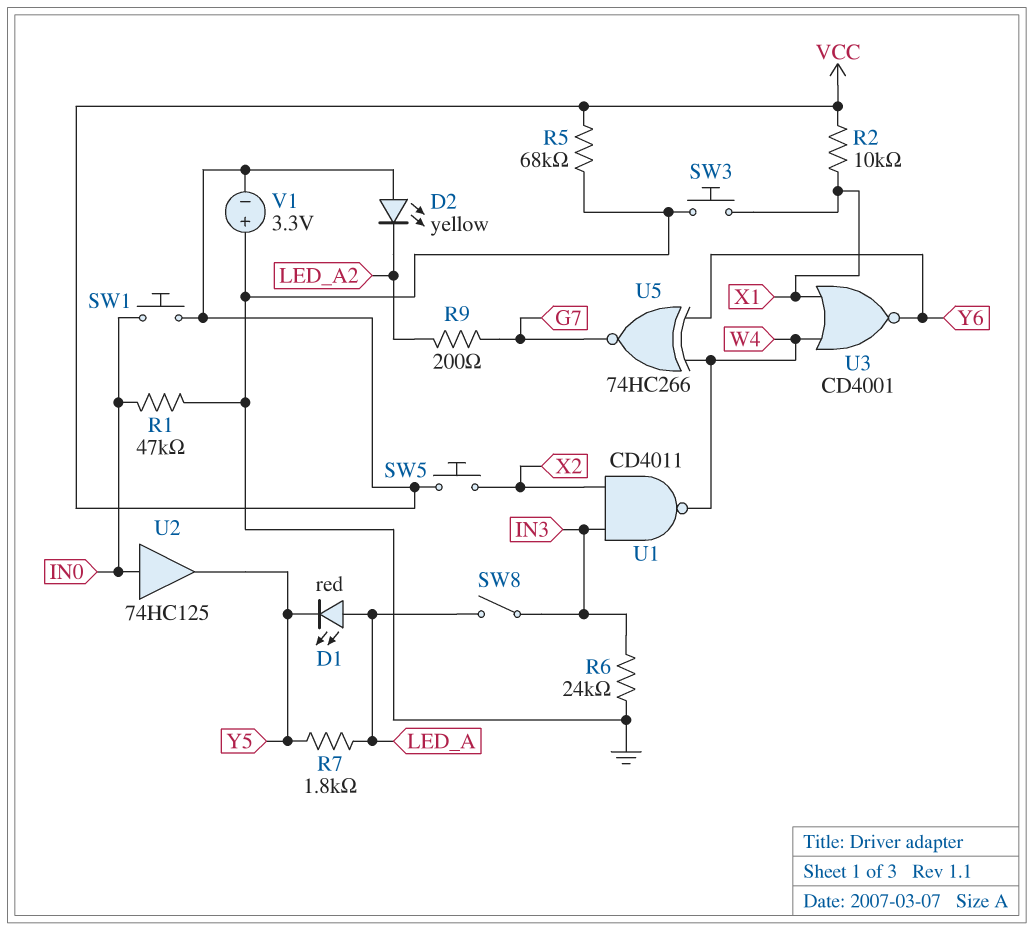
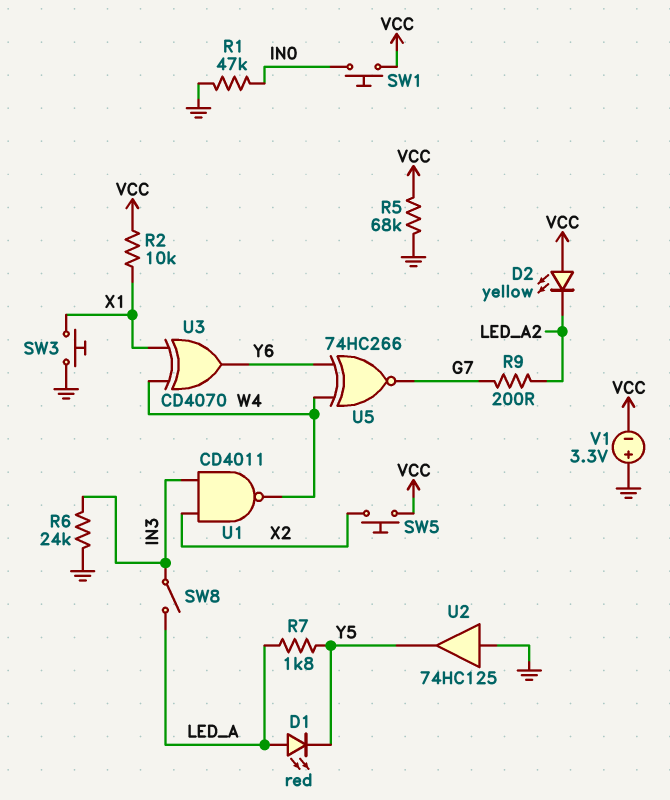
U2: buffer 74HC125 (in IN0, out Y5) -> buffer 74HC125 (in GND, out Y5)
U3: NOR CD4001 (in W4, in X1, out Y6) -> XOR CD4070 (in W4, in X1, out Y6)

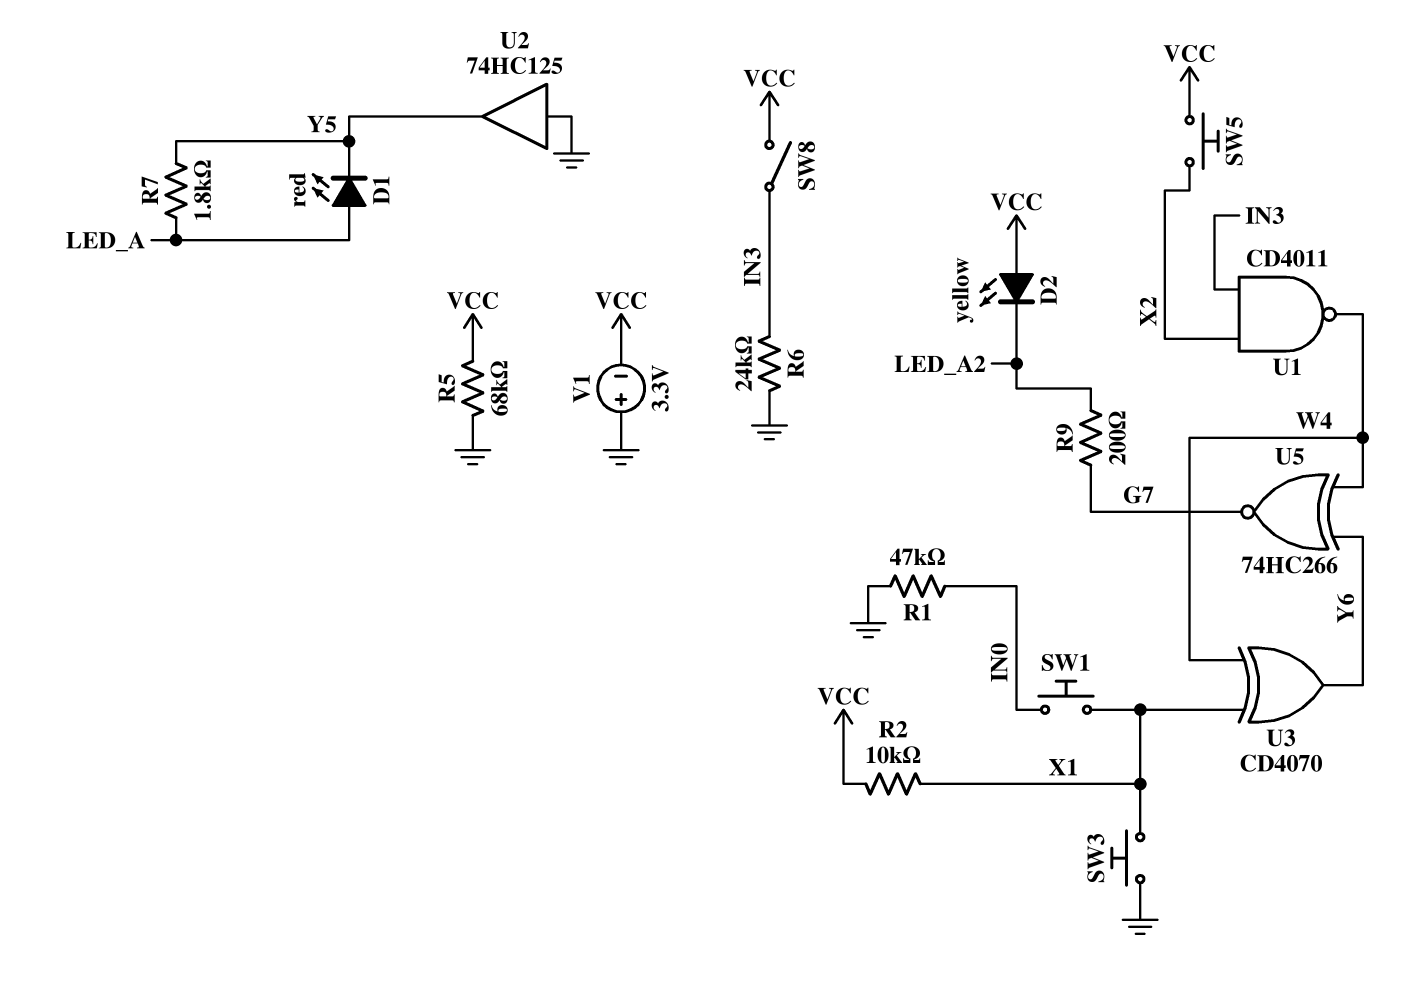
SW1: button (IN0, VCC) -> button (IN0, X1)
SW8: switch (IN3, LED_A) -> switch (IN3, VCC)

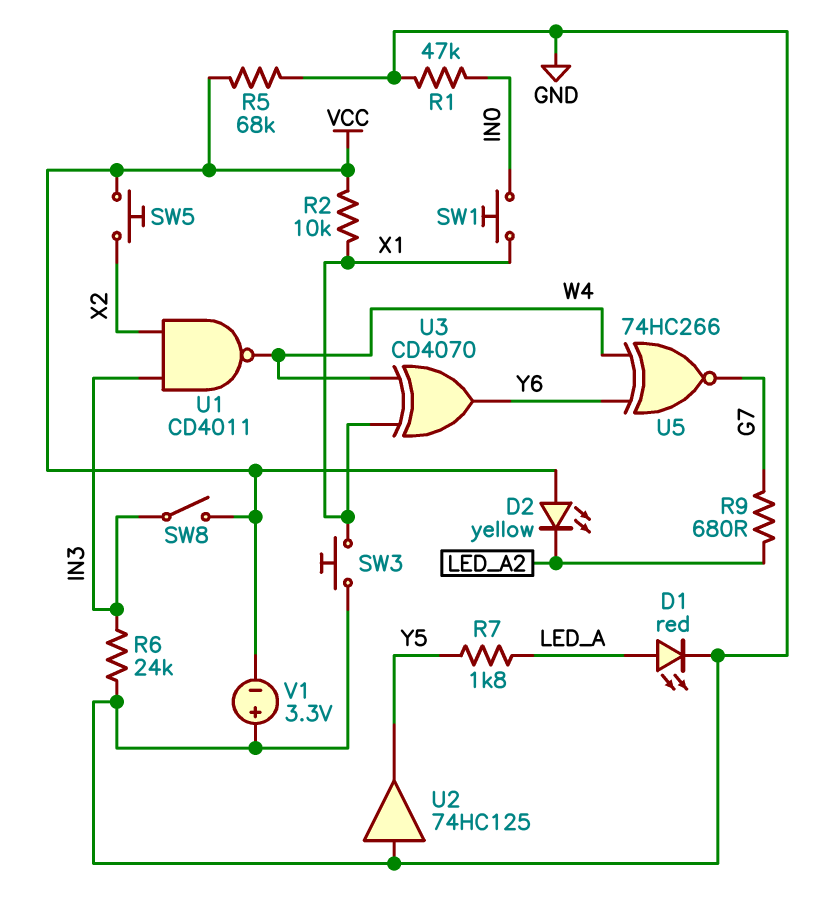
D1: LED red (A LED_A, K Y5) -> LED red (A LED_A, K GND)
R9: 200 (G7, LED_A2) -> 680 (G7, LED_A2)

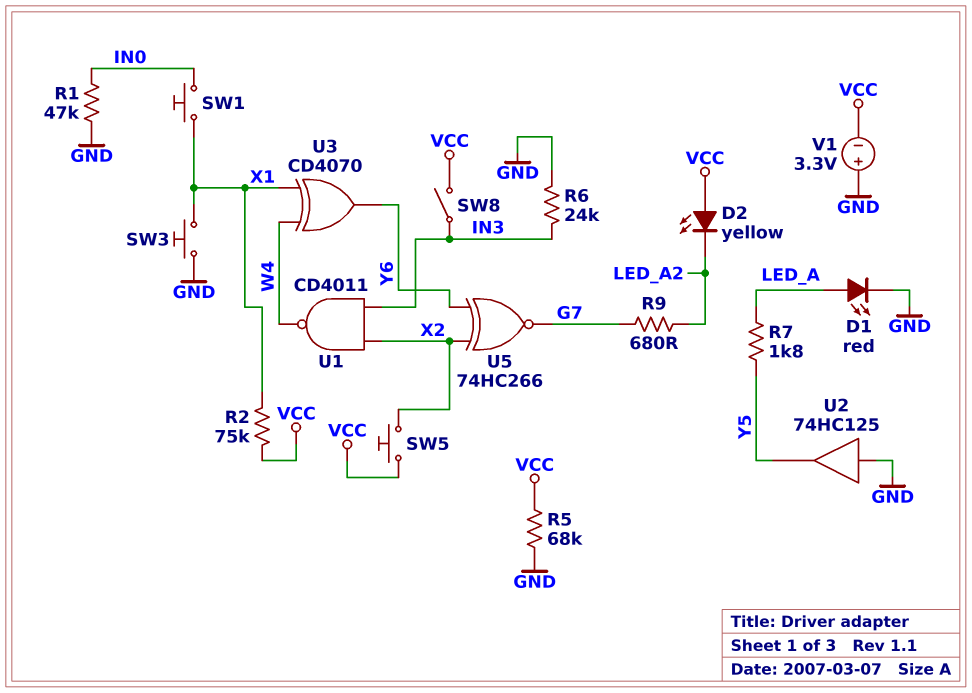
R2: 10k (VCC, X1) -> 75k (VCC, X1)
U5: XNOR 74HC266 (in W4, in Y6, out G7) -> XNOR 74HC266 (in X2, in Y6, out G7)

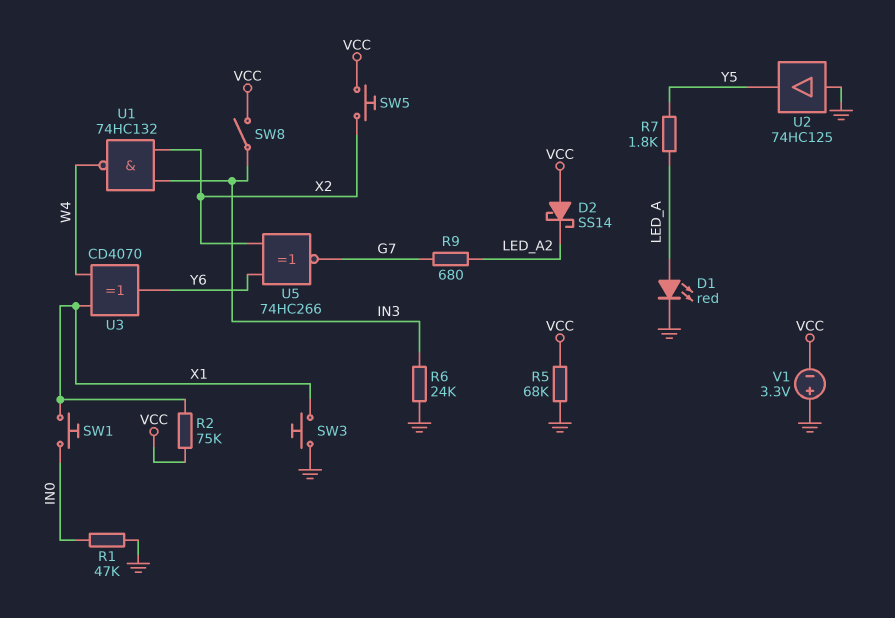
D2: LED yellow (A VCC, K LED_A2) -> schottky SS14 (A VCC, K LED_A2)
U1: NAND CD4011 (in IN3, in X2, out W4) -> NAND 74HC132 (in IN3, in X2, out W4)

